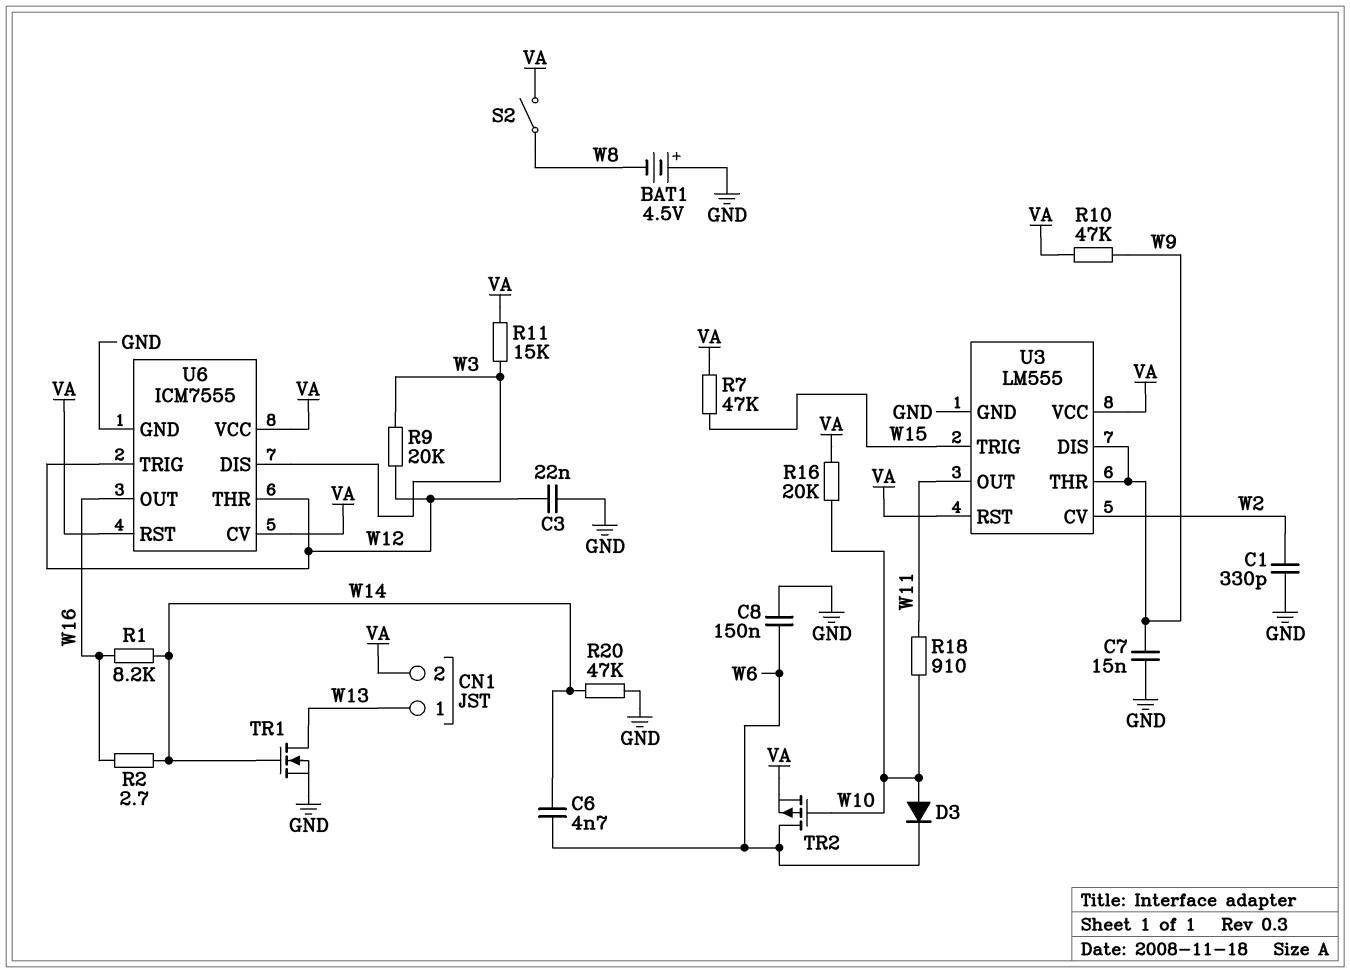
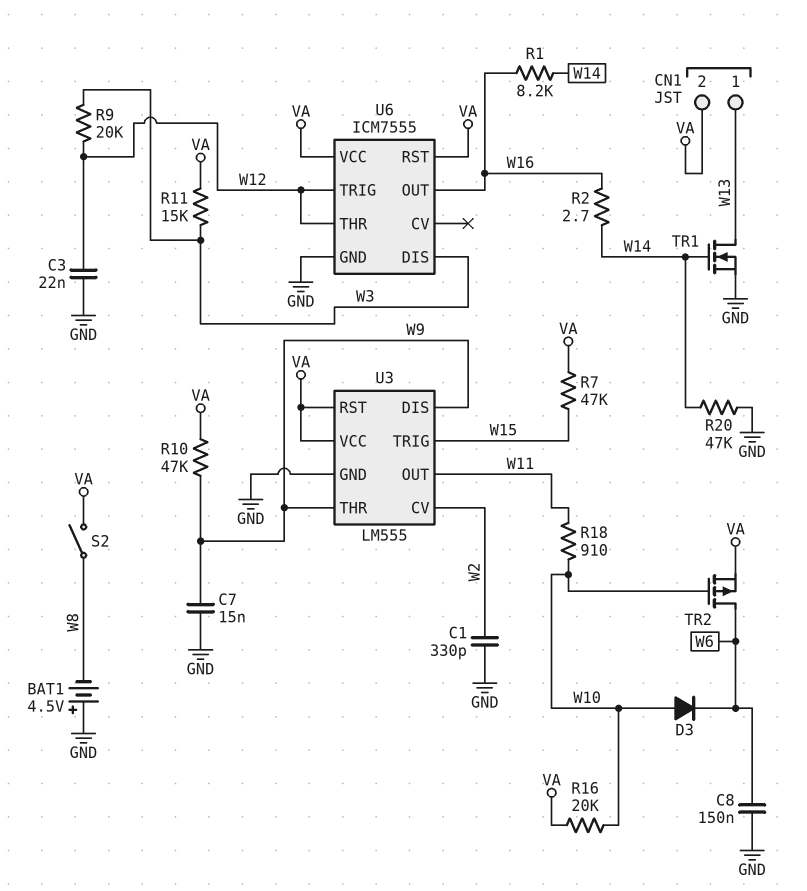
C6: 4.7nF (W6, W14) -> none
U6 pin CV: VA -> none

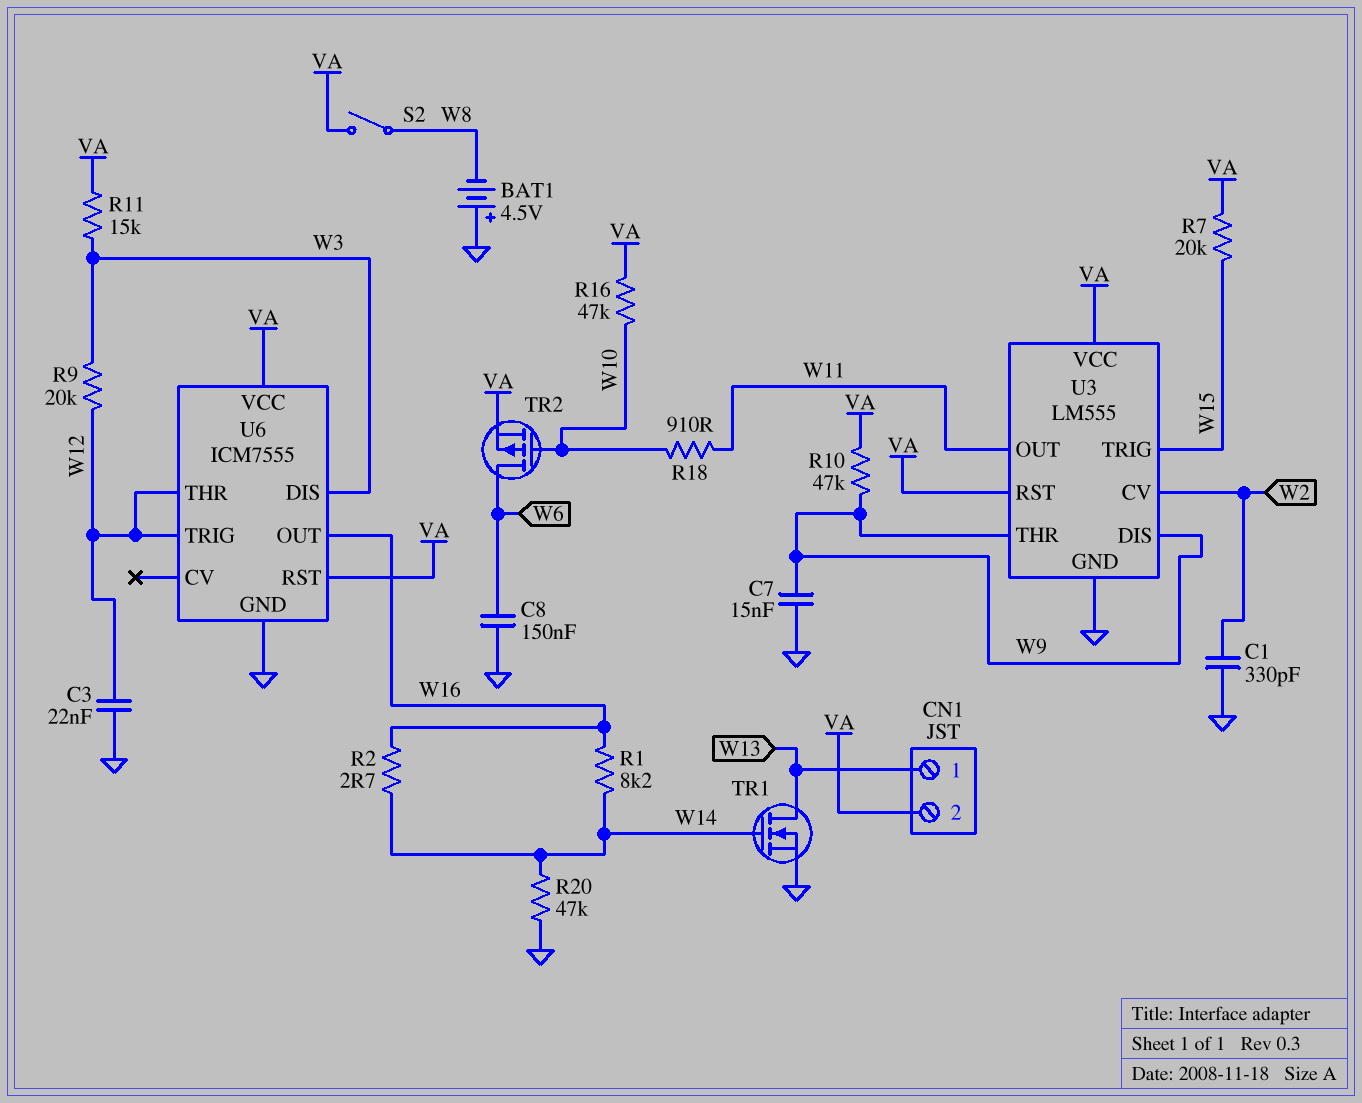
D3: diode (A W10, K W6) -> none
R7: 47k (VA, W15) -> 20k (VA, W15)
R16: 20k (VA, W10) -> 47k (VA, W10)

